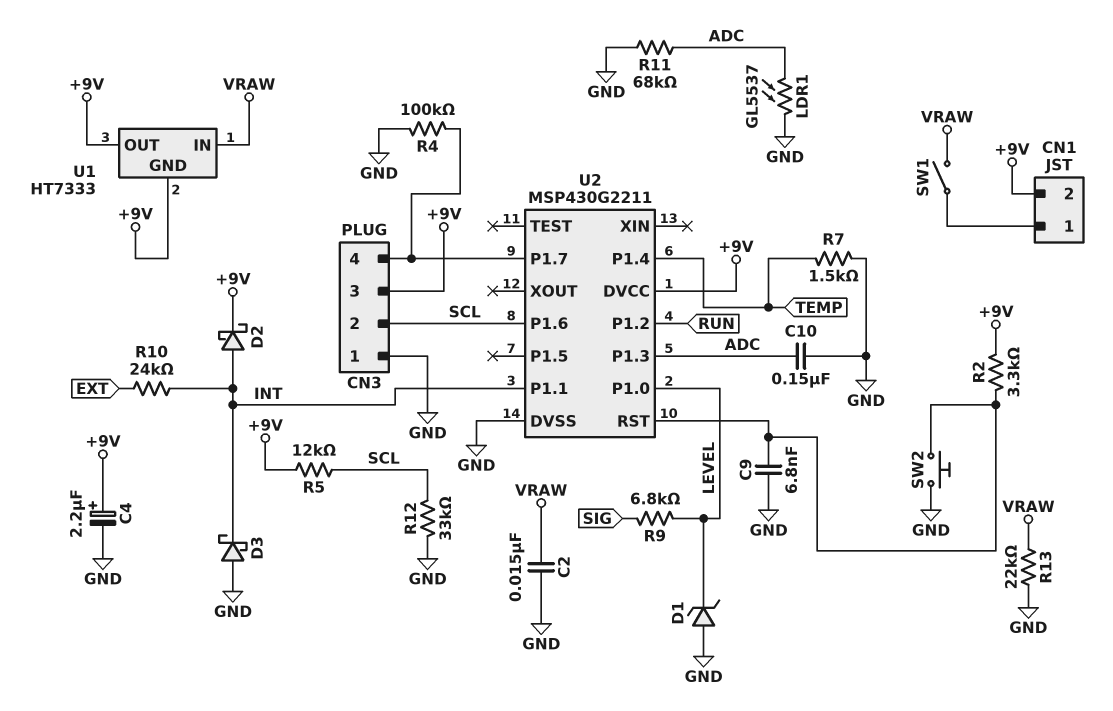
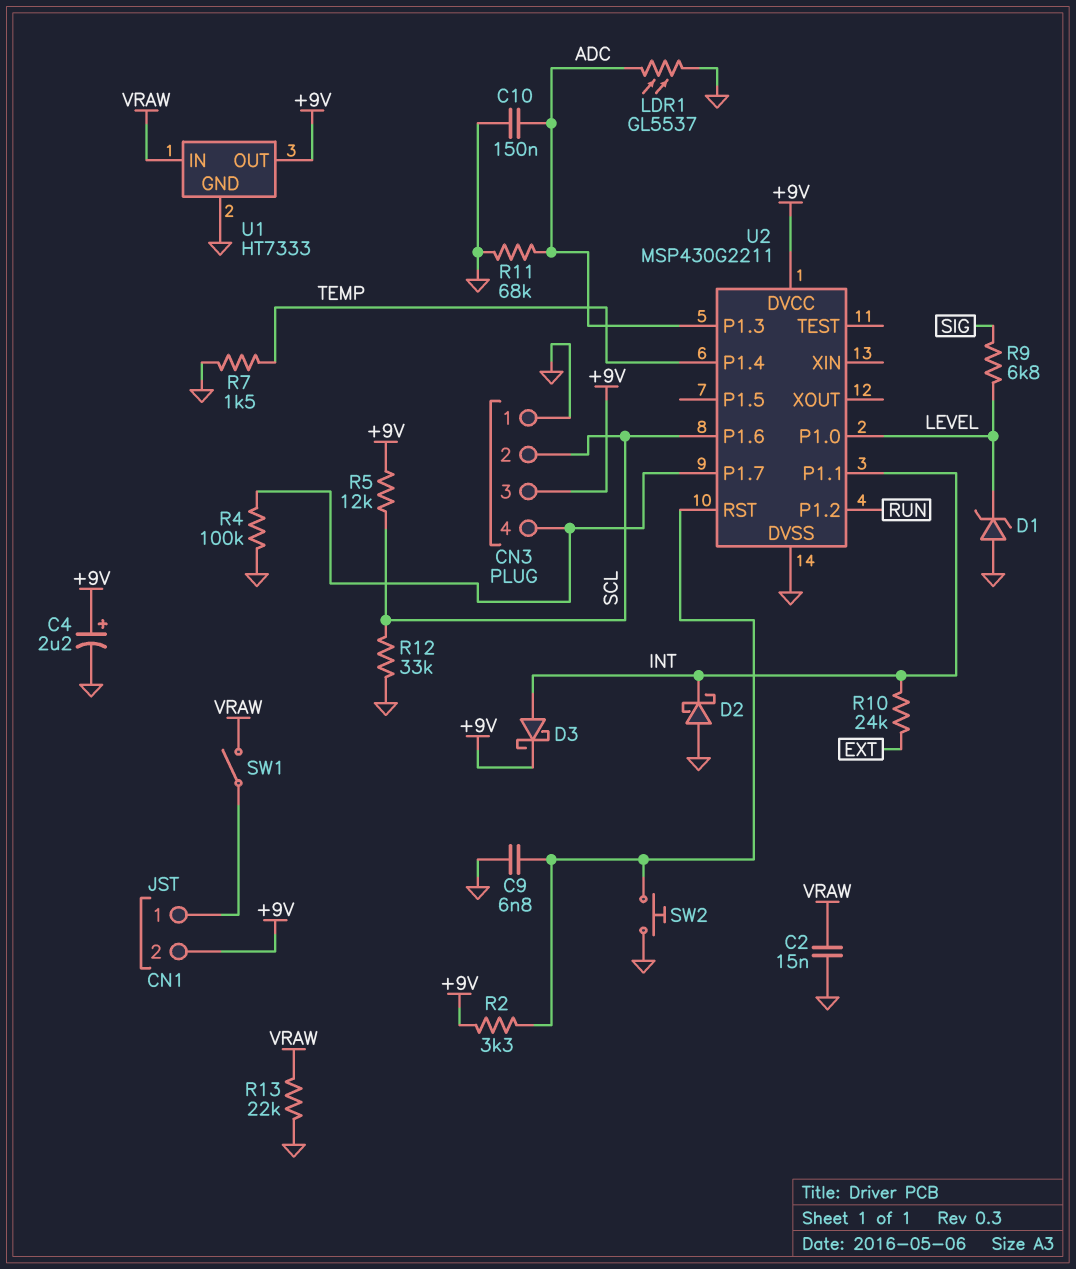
D2: schottky (A INT, K +9V) -> schottky (A GND, K INT)
D3: schottky (A GND, K INT) -> schottky (A INT, K +9V)
U1 pin GND: +9V -> GND

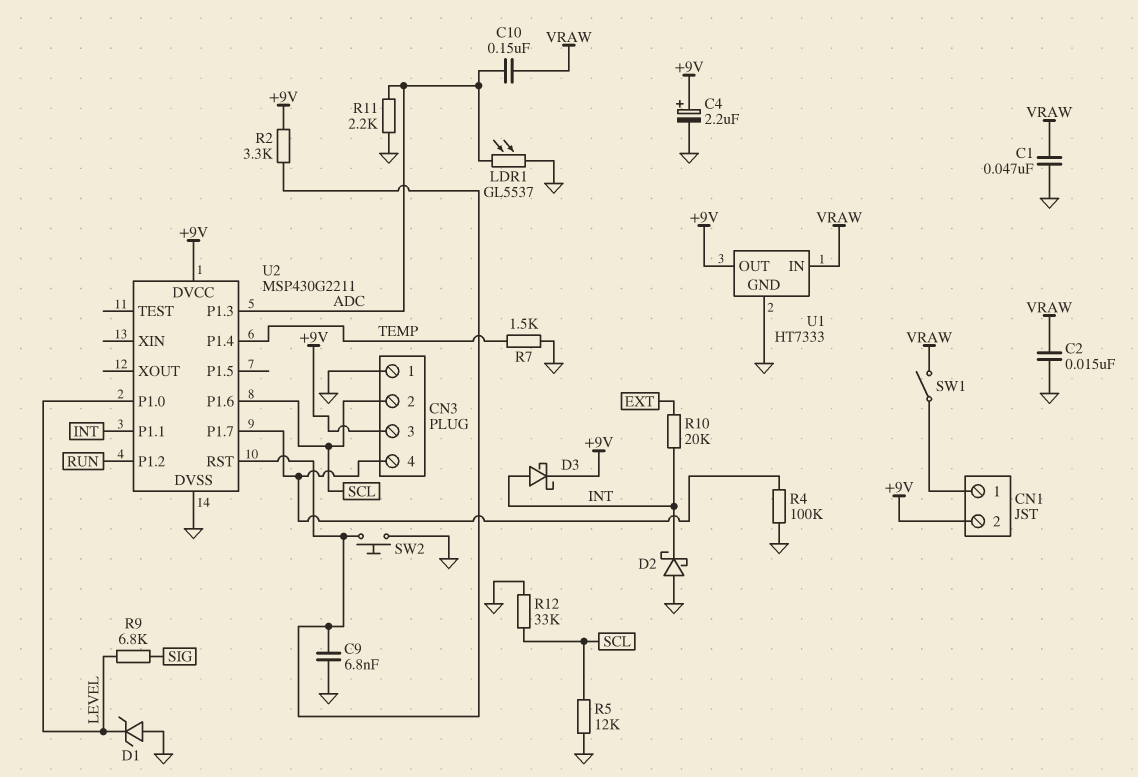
C1: none -> 47nF (GND, VRAW)
C10: 150nF (ADC, GND) -> 150nF (ADC, VRAW)
R5: 12k (+9V, SCL) -> 12k (GND, SCL)
R10: 24k (EXT, INT) -> 20k (EXT, INT)
R11: 68k (ADC, GND) -> 2.2k (ADC, GND)
R13: 22k (GND, VRAW) -> none

